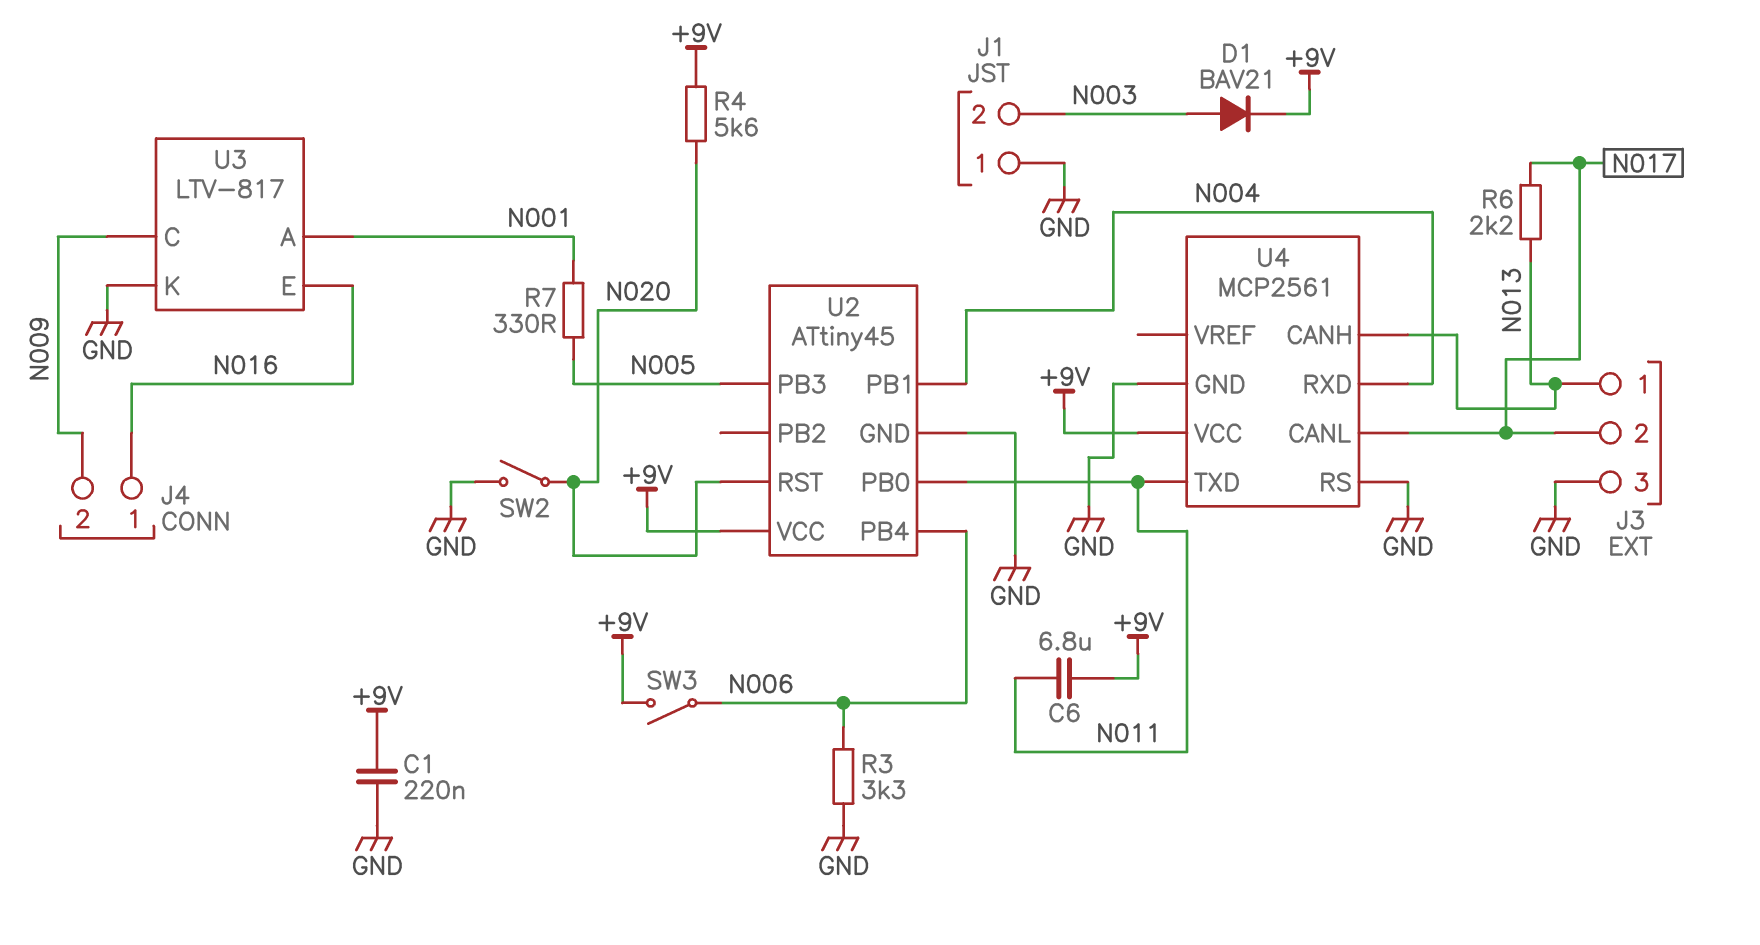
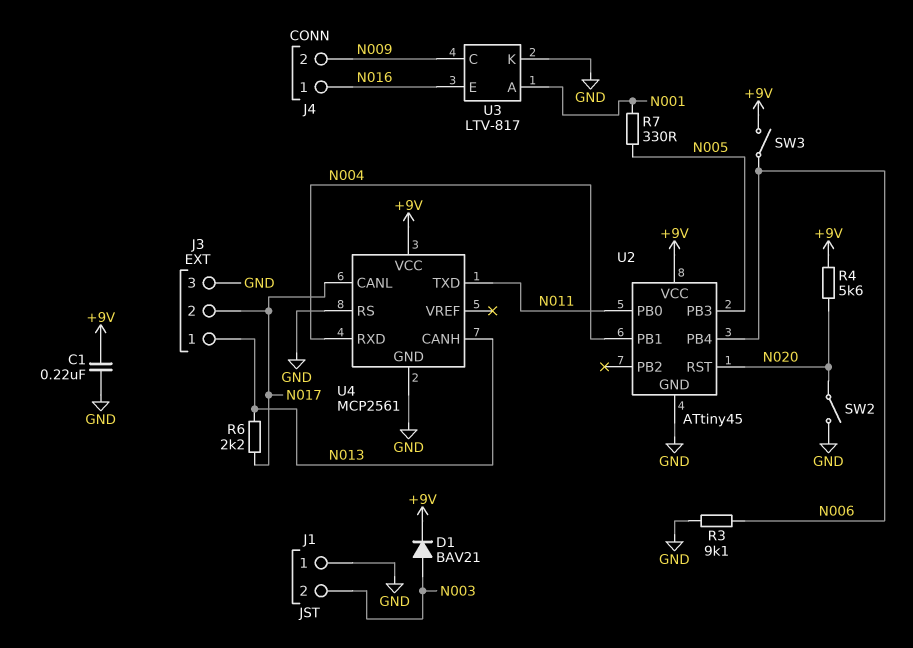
C6: 6.8uF (+9V, N011) -> none
R3: 3.3k (GND, N006) -> 9.1k (GND, N006)

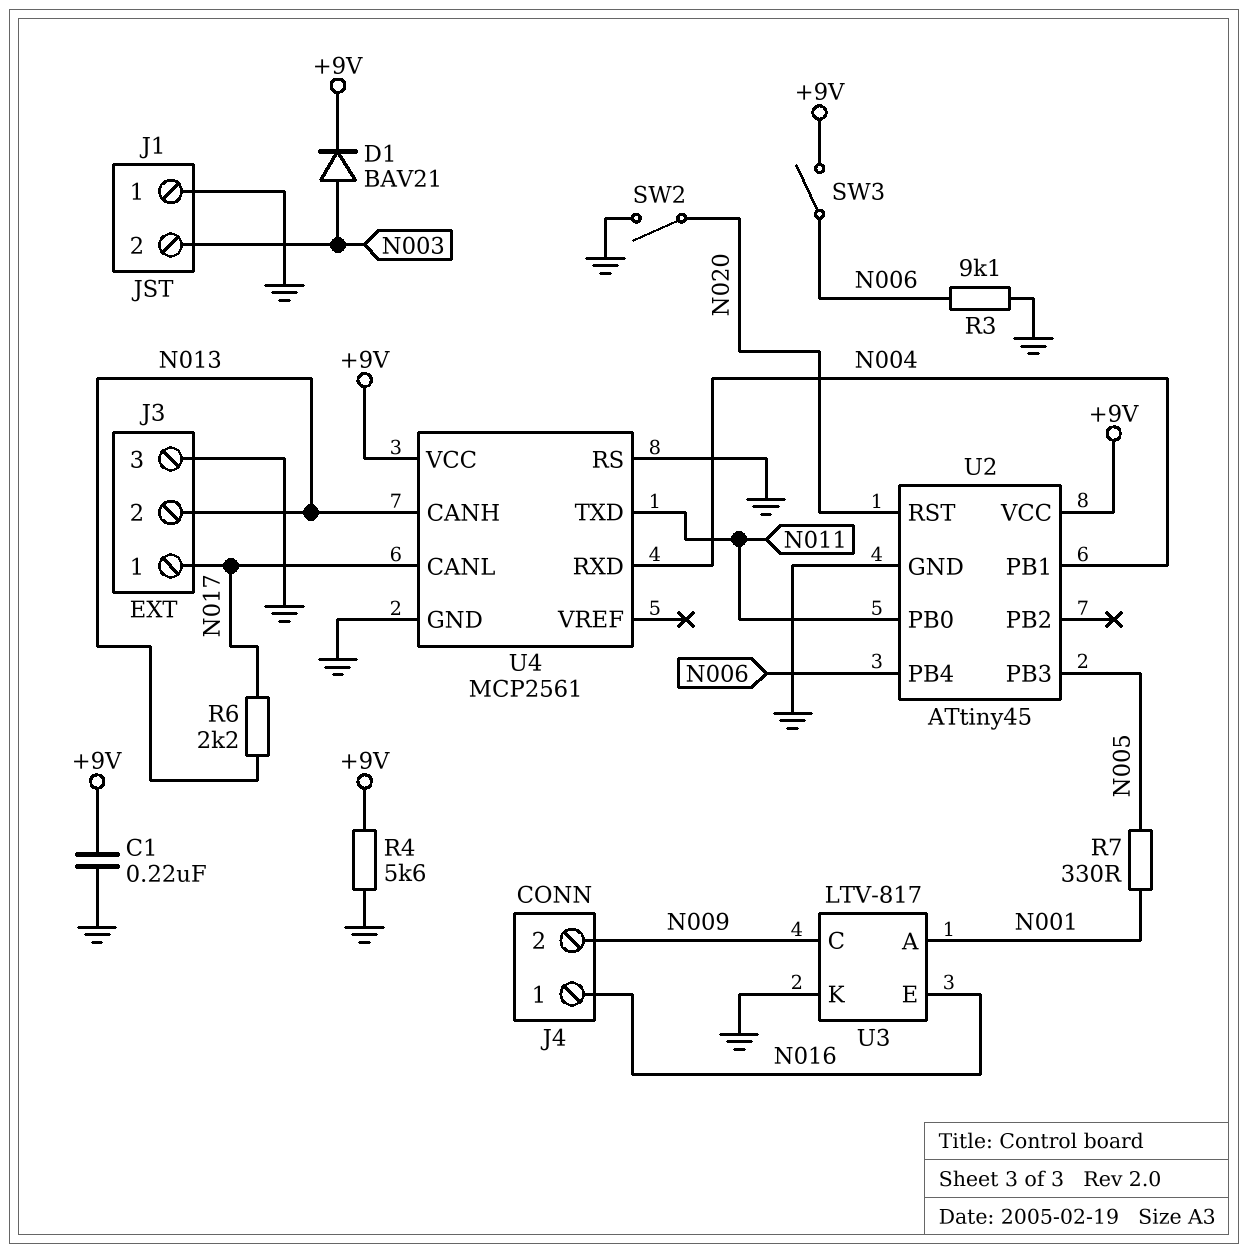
J3 pin 1: N013 -> N017
J3 pin 2: N017 -> N013
R4: 5.6k (+9V, N020) -> 5.6k (+9V, GND)

